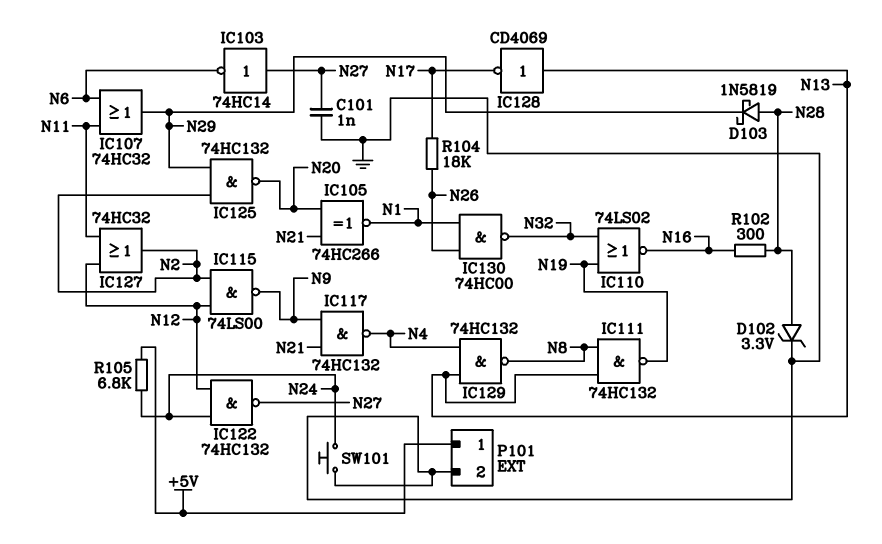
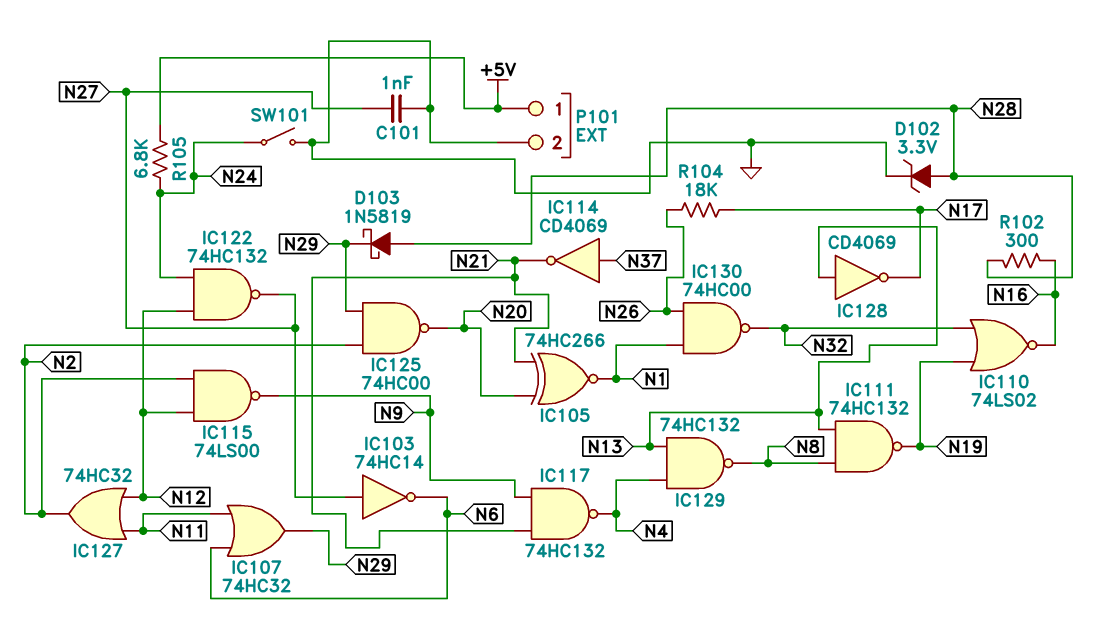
IC114: none -> NOT CD4069 (in N37, out N21)
IC125: NAND 74HC132 (in N2, in N29, out N20) -> NAND 74HC00 (in N2, in N29, out N20)
SW101: button (GND, N24) -> switch (GND, N24)

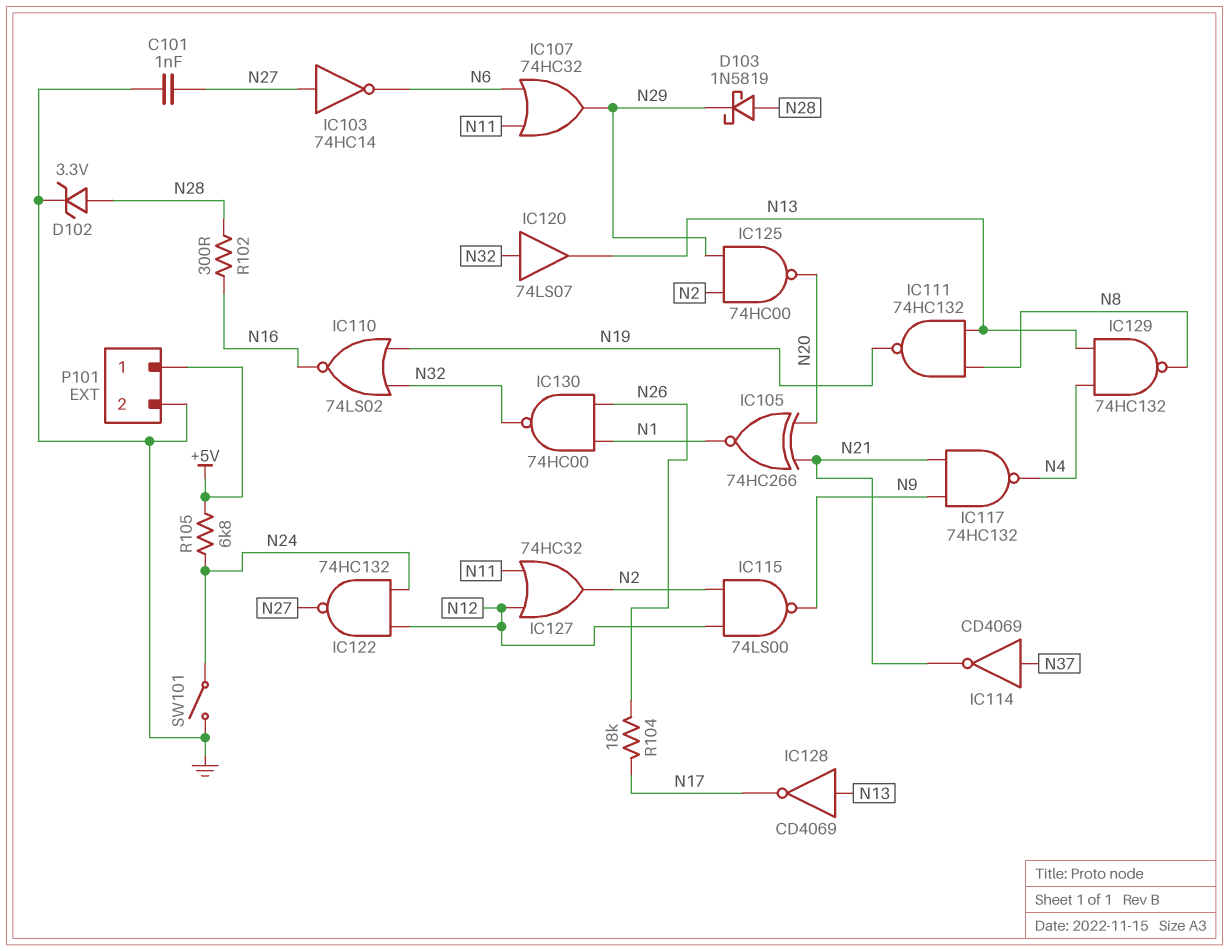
IC120: none -> buffer 74LS07 (in N32, out N13)

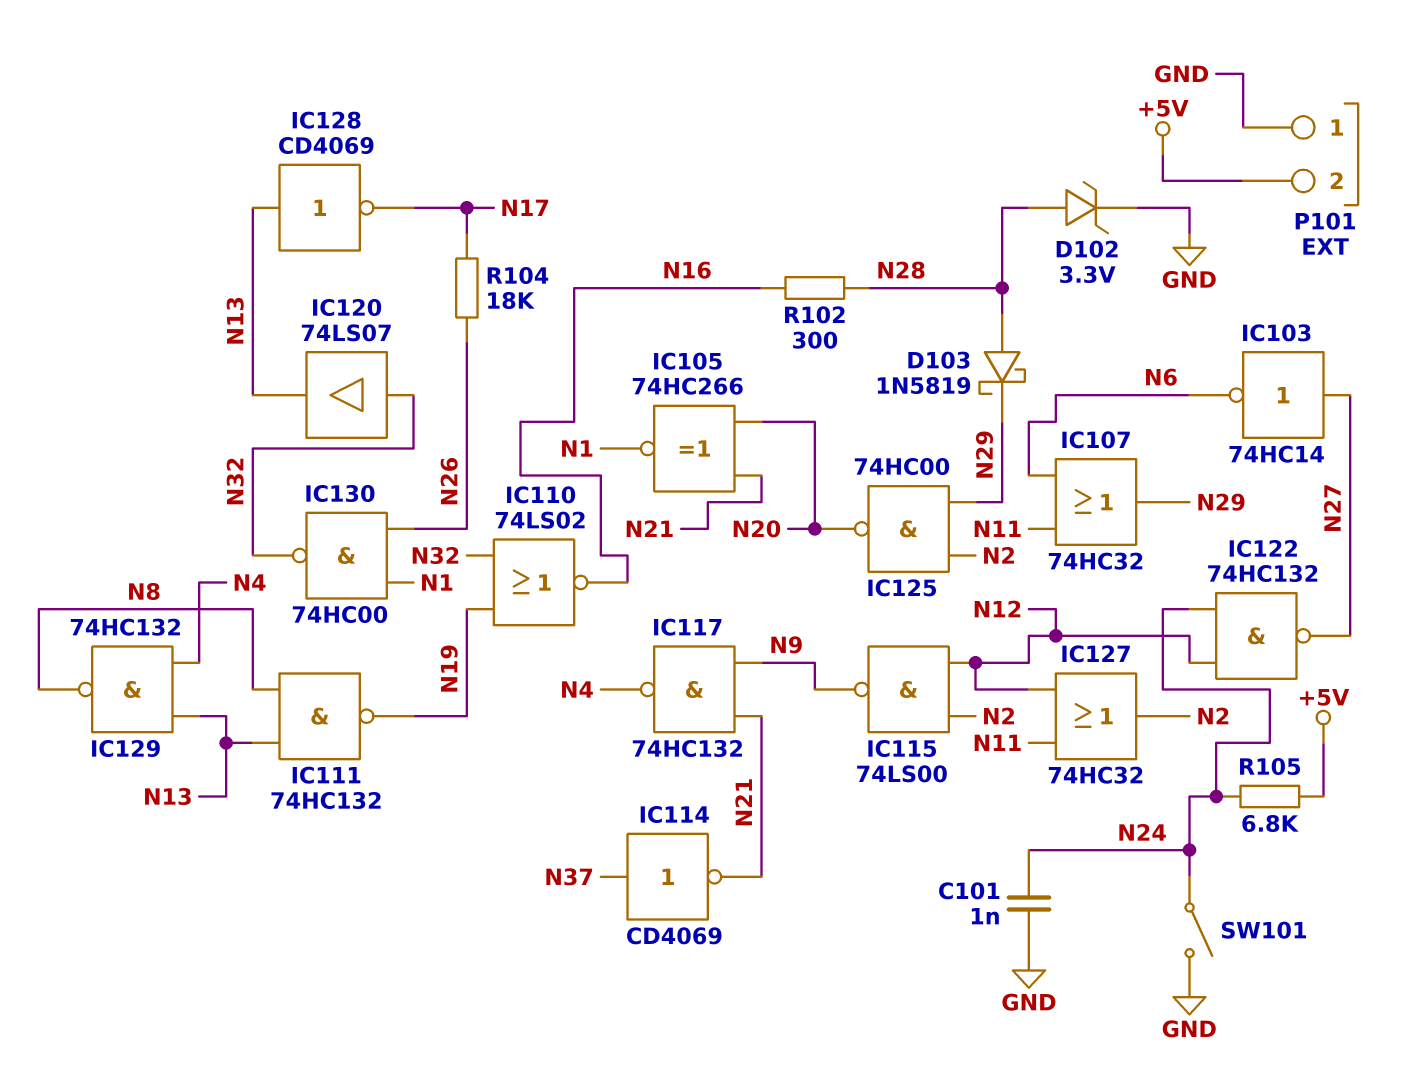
C101: 1nF (GND, N27) -> 1nF (GND, N24)
P101 pin 1: +5V -> GND
P101 pin 2: GND -> +5V

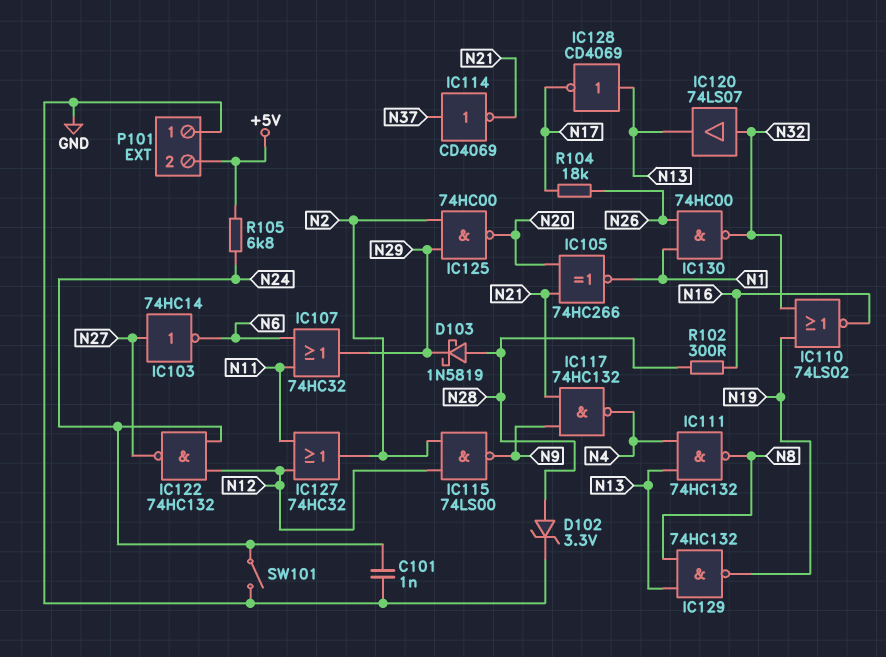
IC111: NAND 74HC132 (in N8, in N13, out N19) -> NAND 74HC132 (in N4, in N13, out N8)
IC129: NAND 74HC132 (in N4, in N13, out N8) -> NAND 74HC132 (in N8, in N13, out N19)

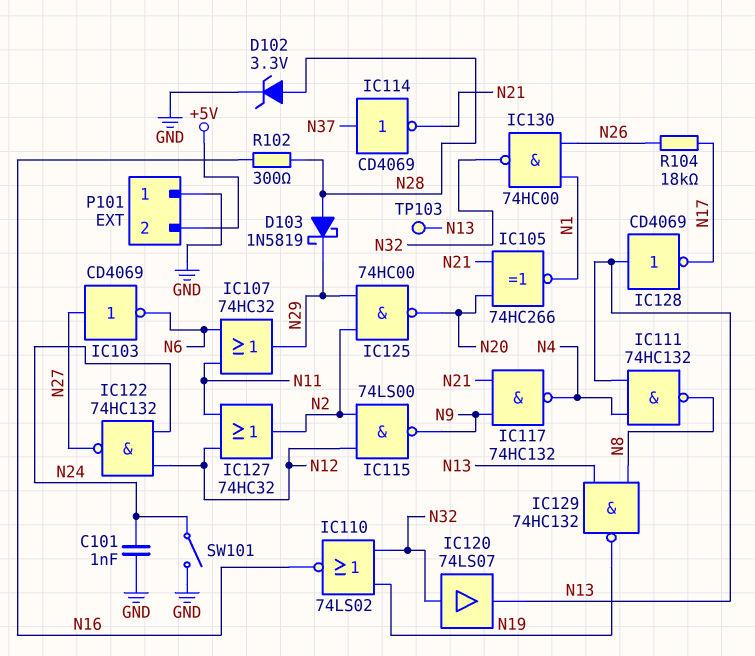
IC103: NOT 74HC14 (in N27, out N6) -> NOT CD4069 (in N27, out N6)
R105: 6.8k (+5V, N24) -> none
TP103: none -> test point (N13)

